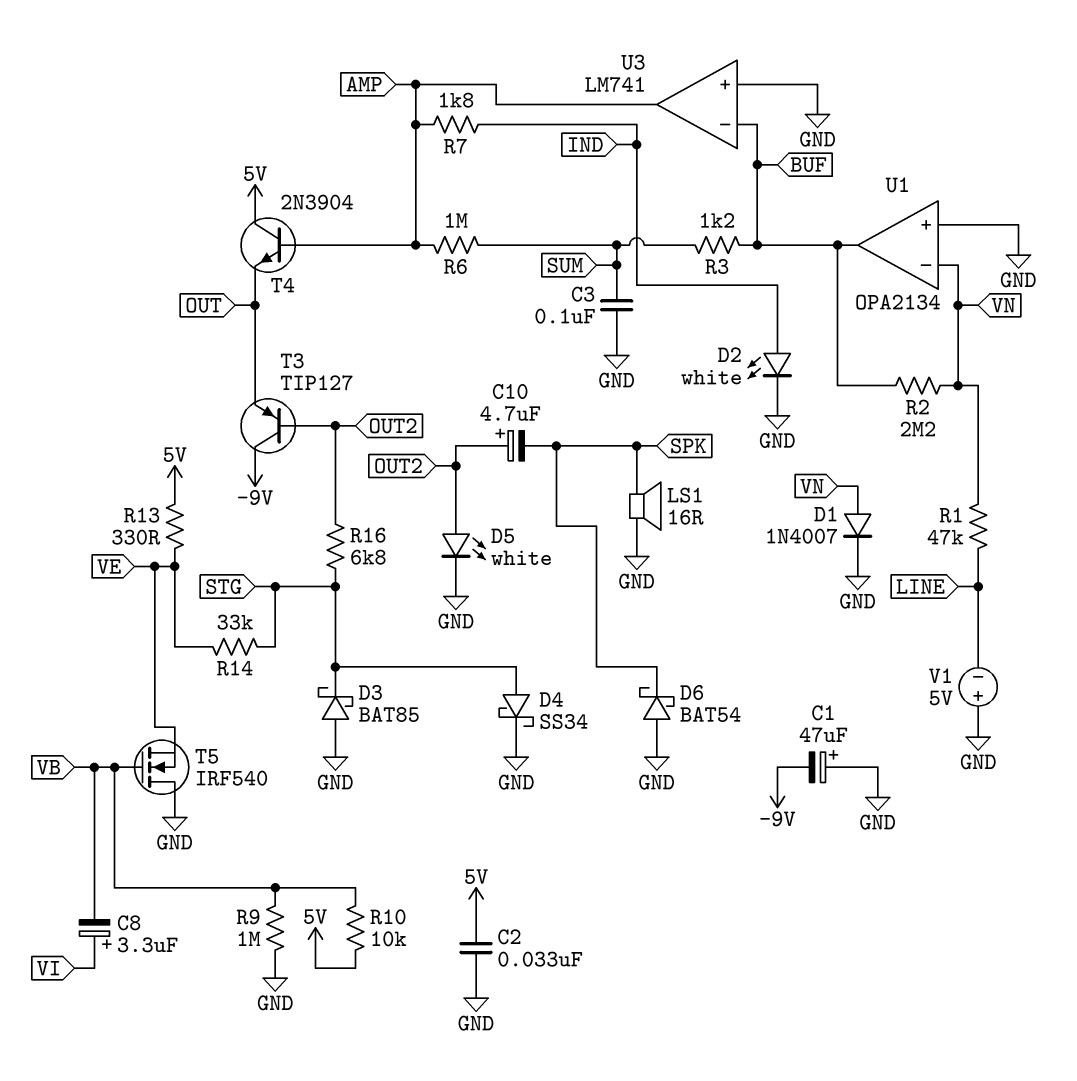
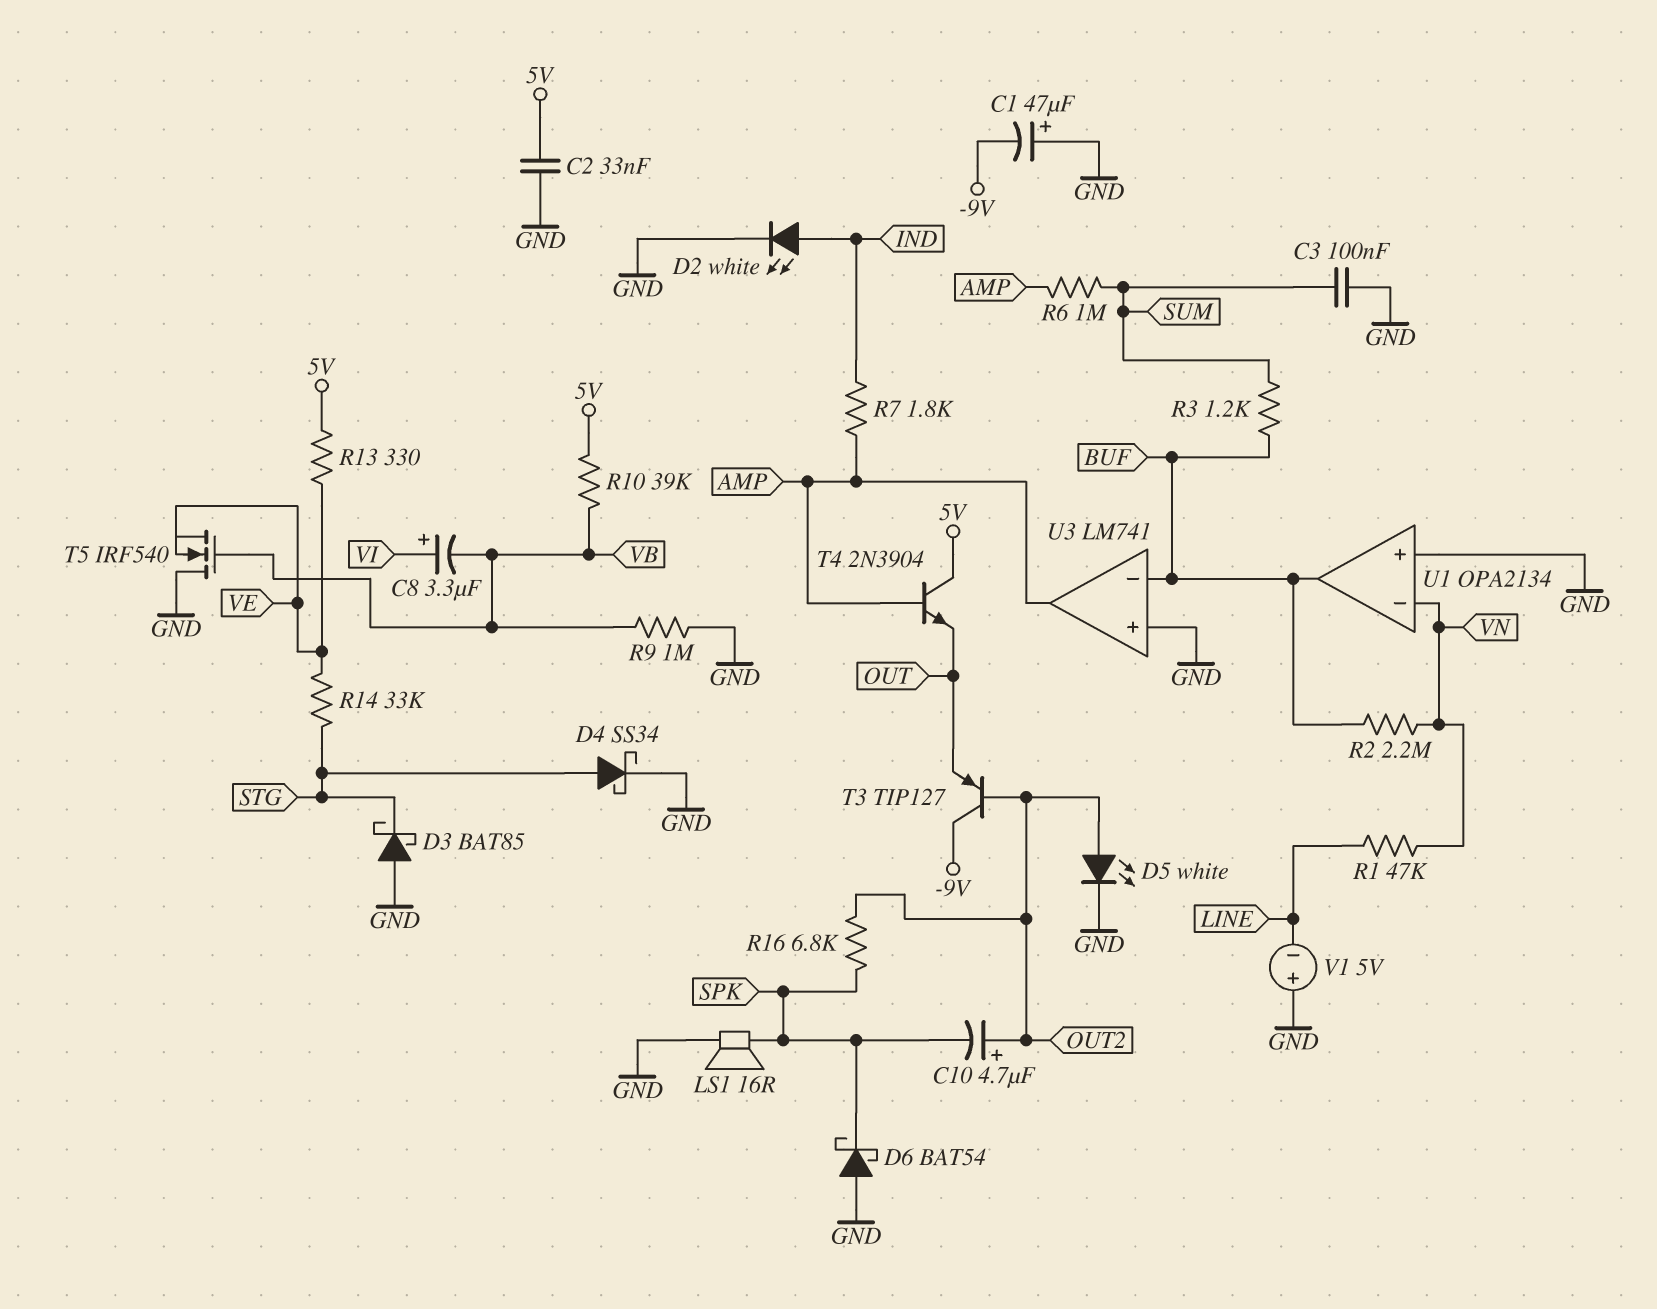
D1: diode 1N4007 (A VN, K GND) -> none
R10: 10k (5V, VB) -> 39k (5V, VB)
R16: 6.8k (OUT2, STG) -> 6.8k (OUT2, SPK)

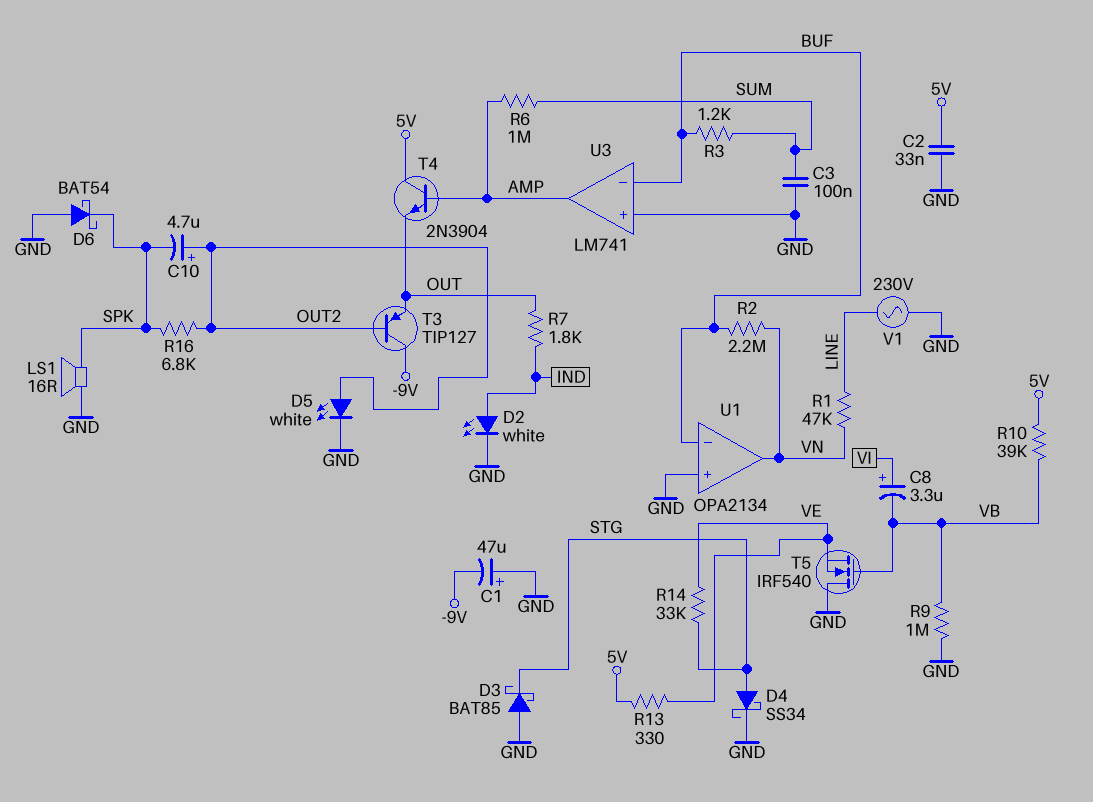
R7: 1.8k (AMP, IND) -> 1.8k (IND, OUT)
U1 pin in-: VN -> BUF
U1 pin out: BUF -> VN
V1: 5V (plus GND, minus LINE) -> AC 230V (GND, LINE)

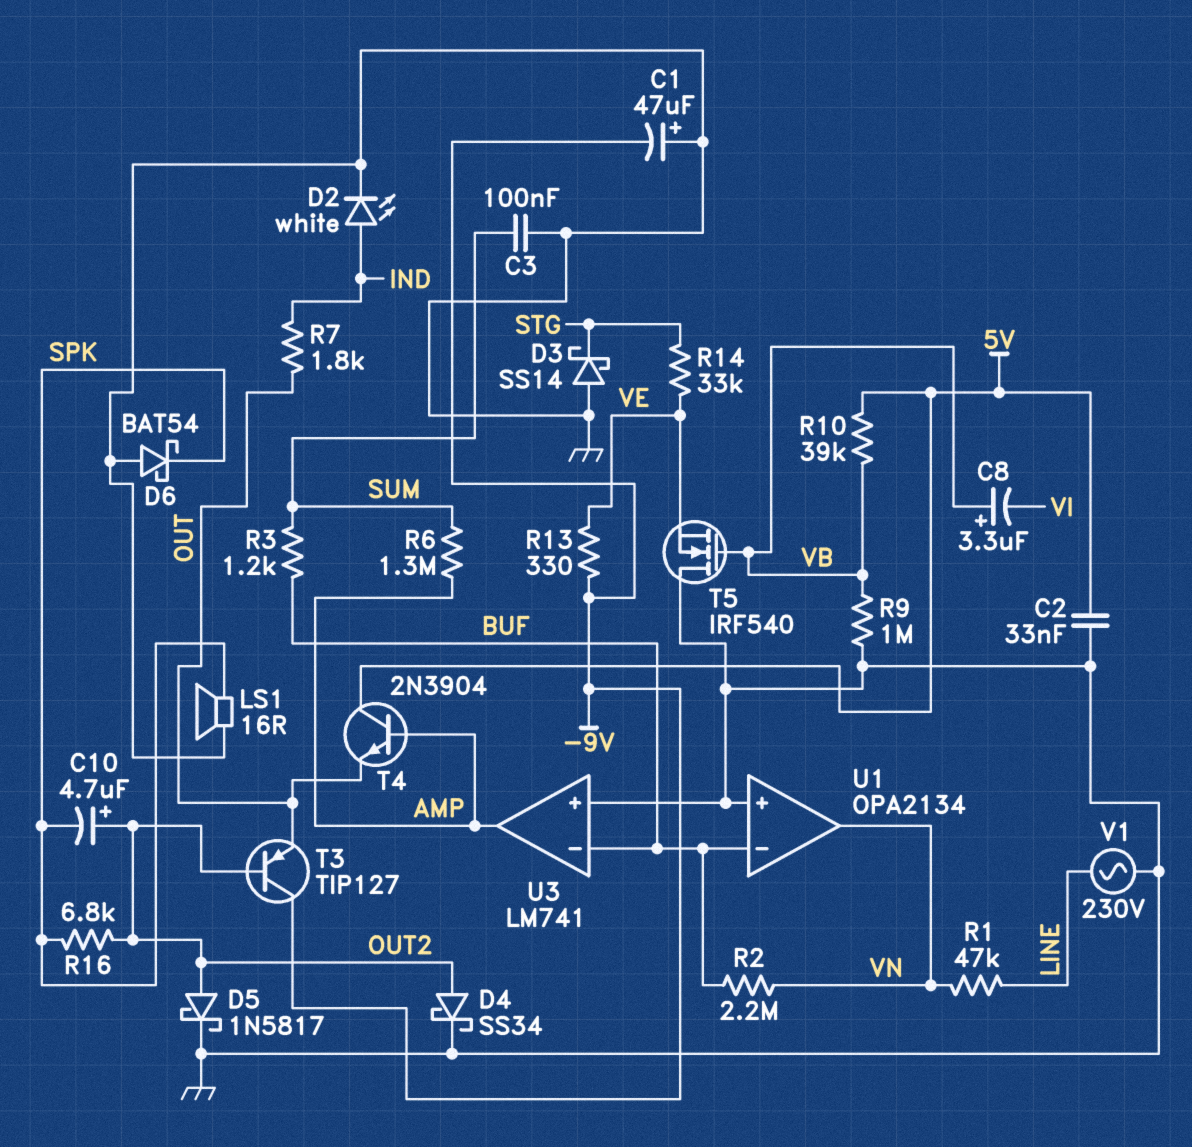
C8: 3.3uF (plus VI, minus VB) -> 3.3uF (plus VB, minus VI)
D3: schottky BAT85 (A GND, K STG) -> schottky SS14 (A GND, K STG)
D4: schottky SS34 (A STG, K GND) -> schottky SS34 (A OUT2, K GND)
D5: LED white (A OUT2, K GND) -> schottky 1N5817 (A OUT2, K GND)
R6: 1M (AMP, SUM) -> 1.3M (AMP, SUM)
R13: 330 (5V, VE) -> 330 (-9V, VE)

